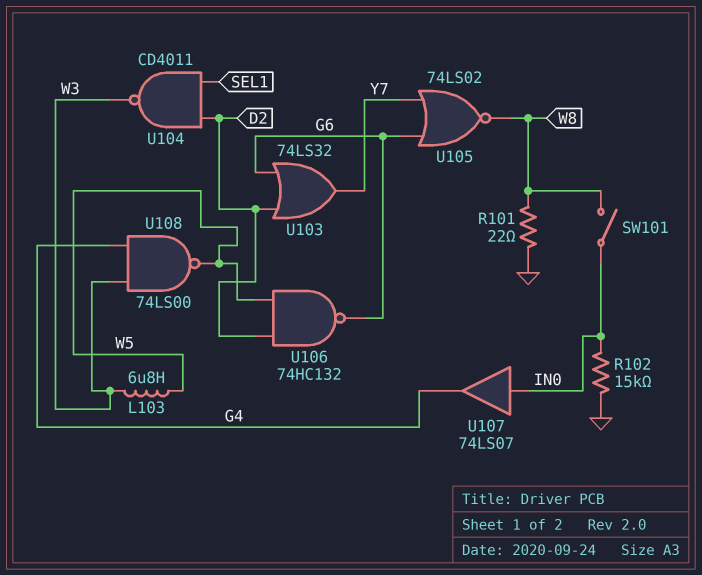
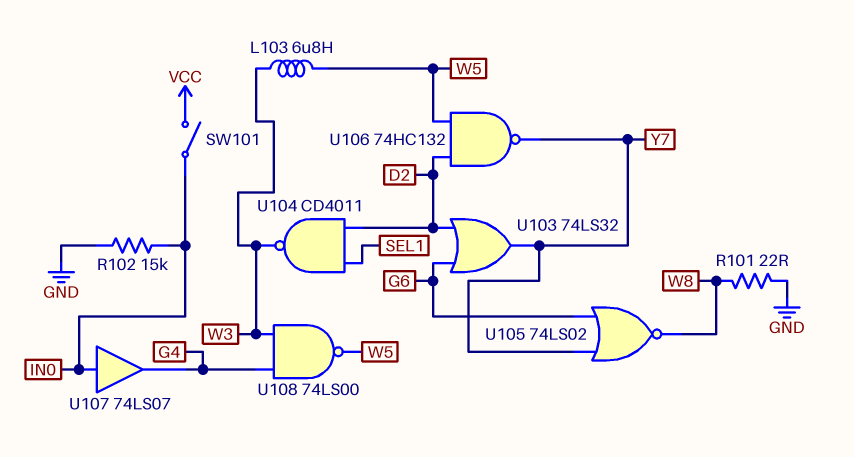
SW101: switch (IN0, W8) -> switch (IN0, VCC)
U106: NAND 74HC132 (in D2, in W5, out G6) -> NAND 74HC132 (in D2, in W5, out Y7)

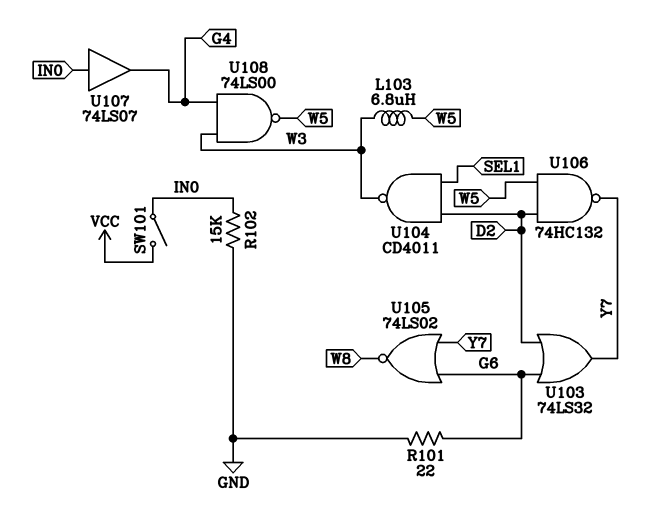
R101: 22 (GND, W8) -> 22 (G6, GND)

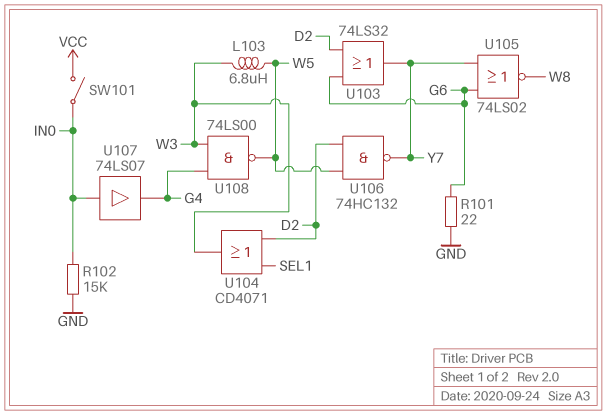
U104: NAND CD4011 (in D2, in SEL1, out W3) -> OR CD4071 (in D2, in SEL1, out W3)

